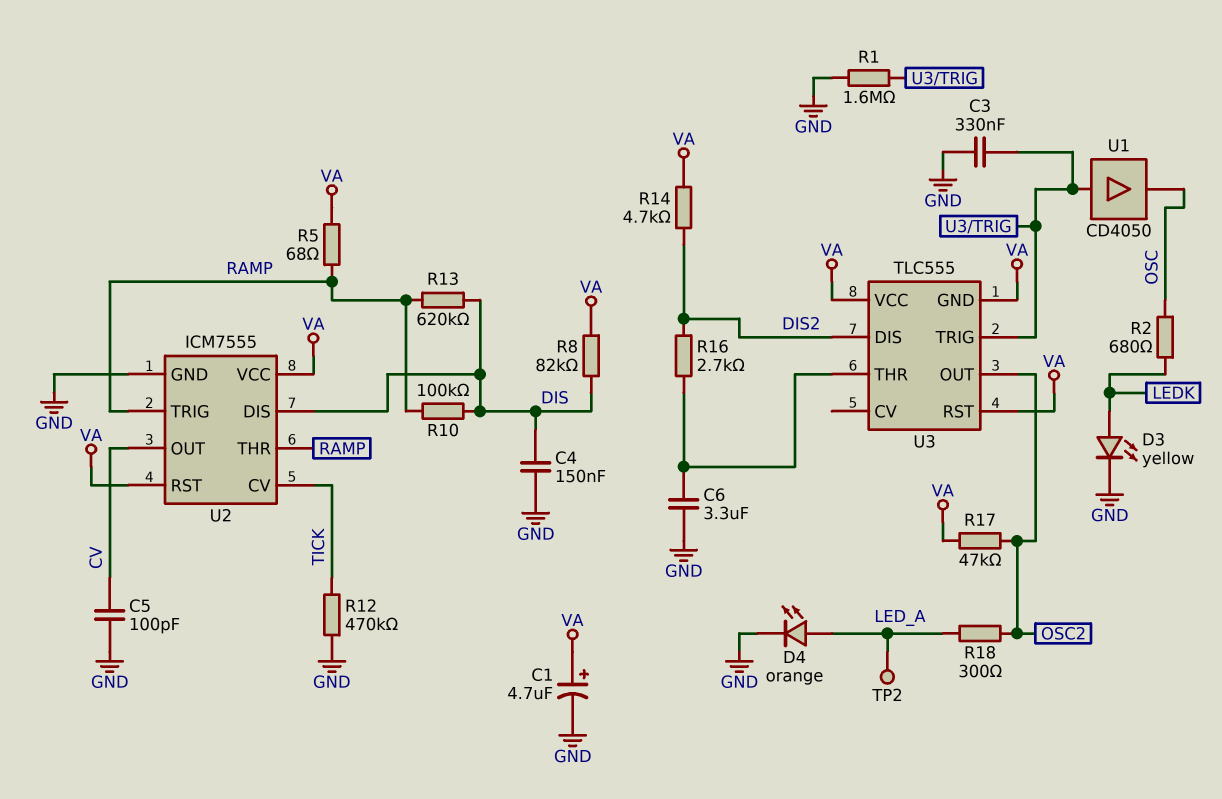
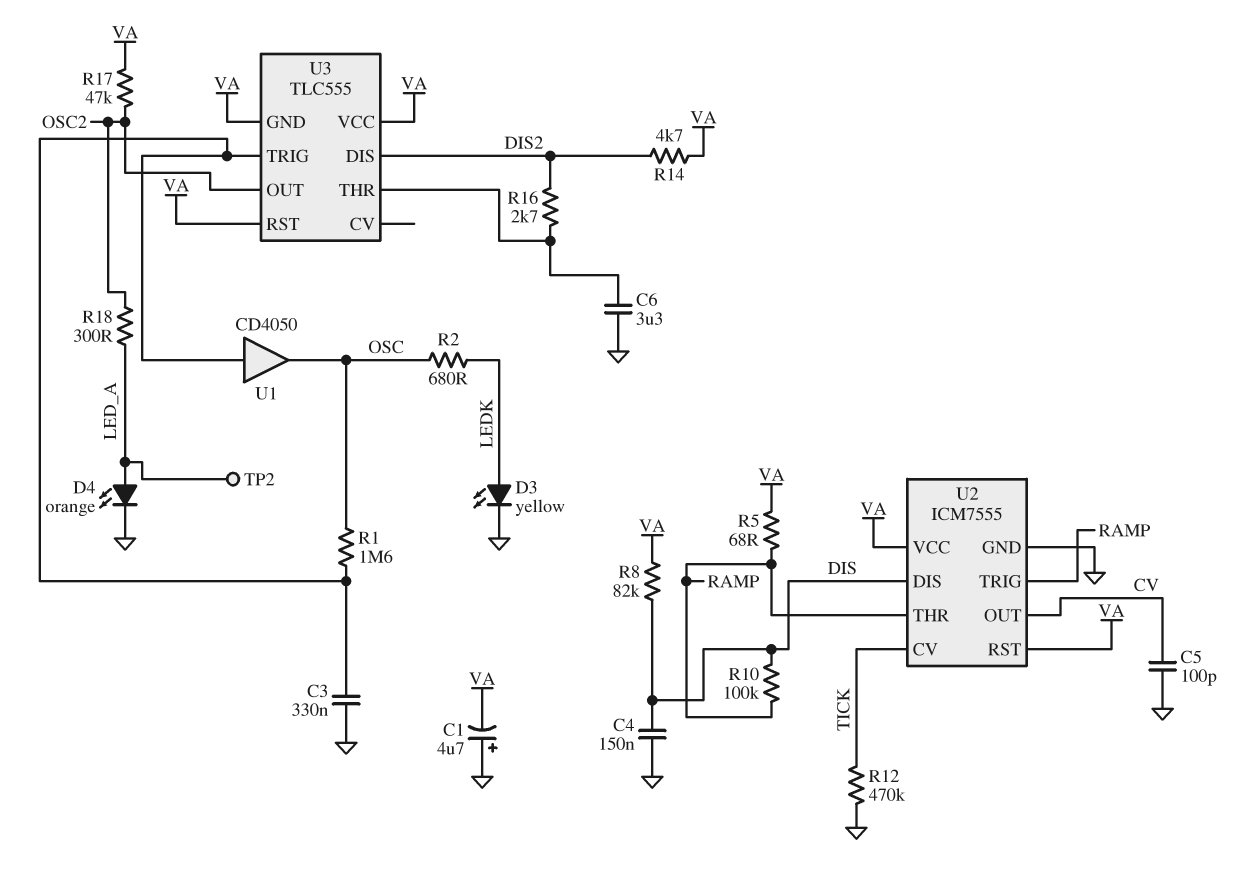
C1: 4.7uF (plus VA, minus GND) -> 4.7uF (plus GND, minus VA)
R1: 1.6M (GND, U3/TRIG) -> 1.6M (OSC, U3/TRIG)
R13: 620k (DIS, RAMP) -> none

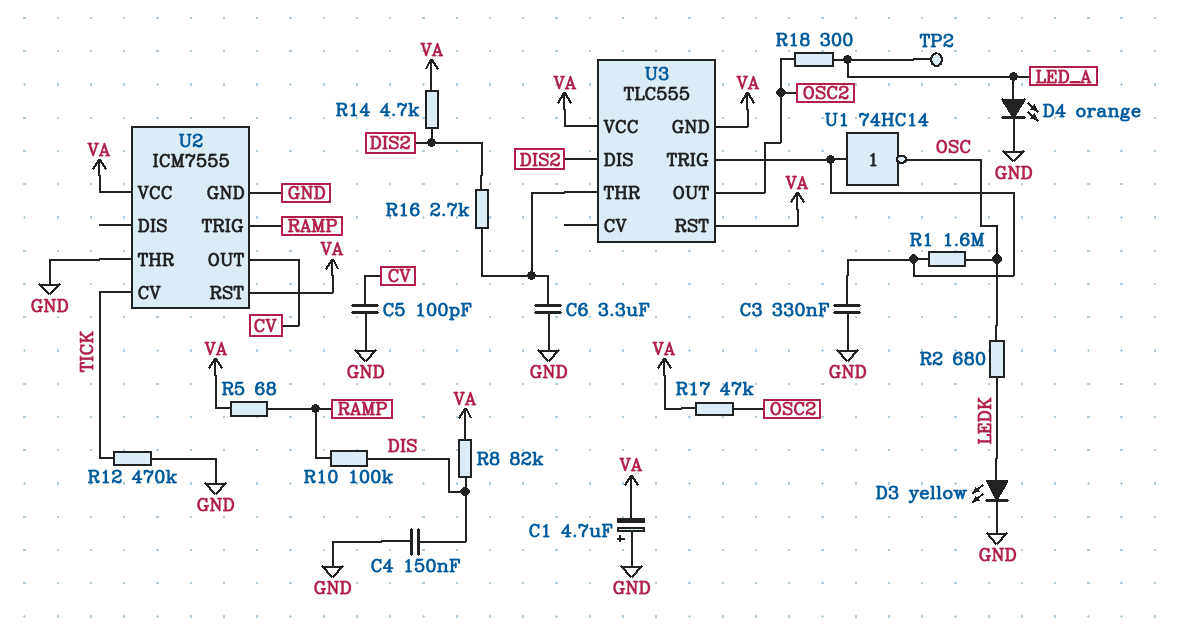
U1: buffer CD4050 (in U3/TRIG, out OSC) -> NOT 74HC14 (in U3/TRIG, out OSC)
U2 pin DIS: DIS -> none
U2 pin THR: RAMP -> GND

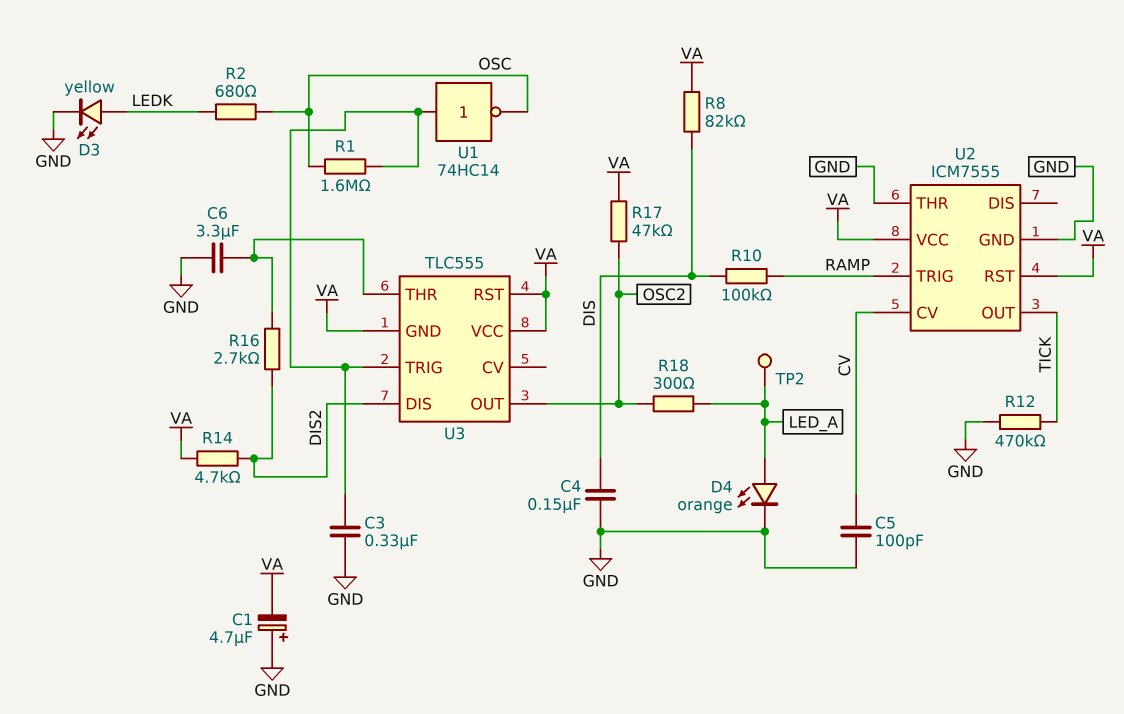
R5: 68 (RAMP, VA) -> none
U2 pin CV: TICK -> CV
U2 pin OUT: CV -> TICK

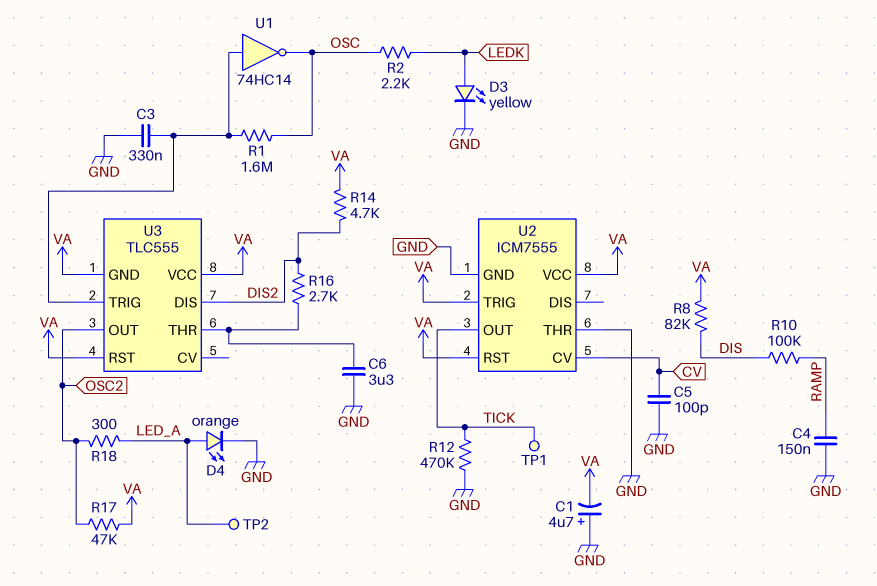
C4: 150nF (DIS, GND) -> 150nF (GND, RAMP)
R2: 680 (LEDK, OSC) -> 2.2k (LEDK, OSC)
TP1: none -> test point (TICK)
U2 pin TRIG: RAMP -> VA

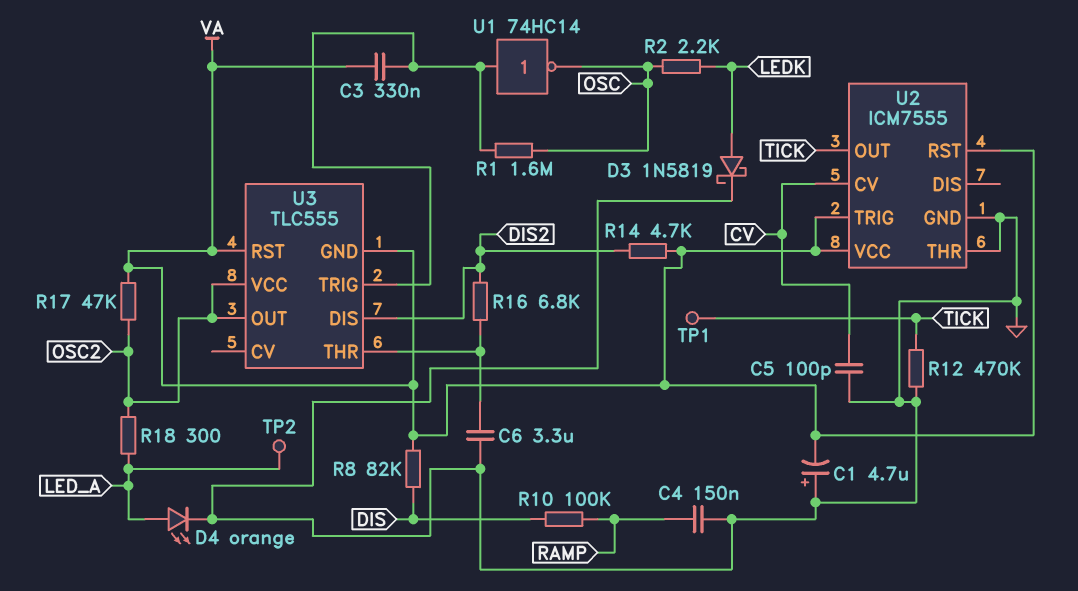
C3: 330nF (GND, U3/TRIG) -> 330nF (U3/TRIG, VA)
D3: LED yellow (A LEDK, K GND) -> schottky 1N5819 (A LEDK, K GND)
R16: 2.7k (DIS2, U3/THR) -> 6.8k (DIS2, U3/THR)
U3 pin VCC: VA -> OSC2

